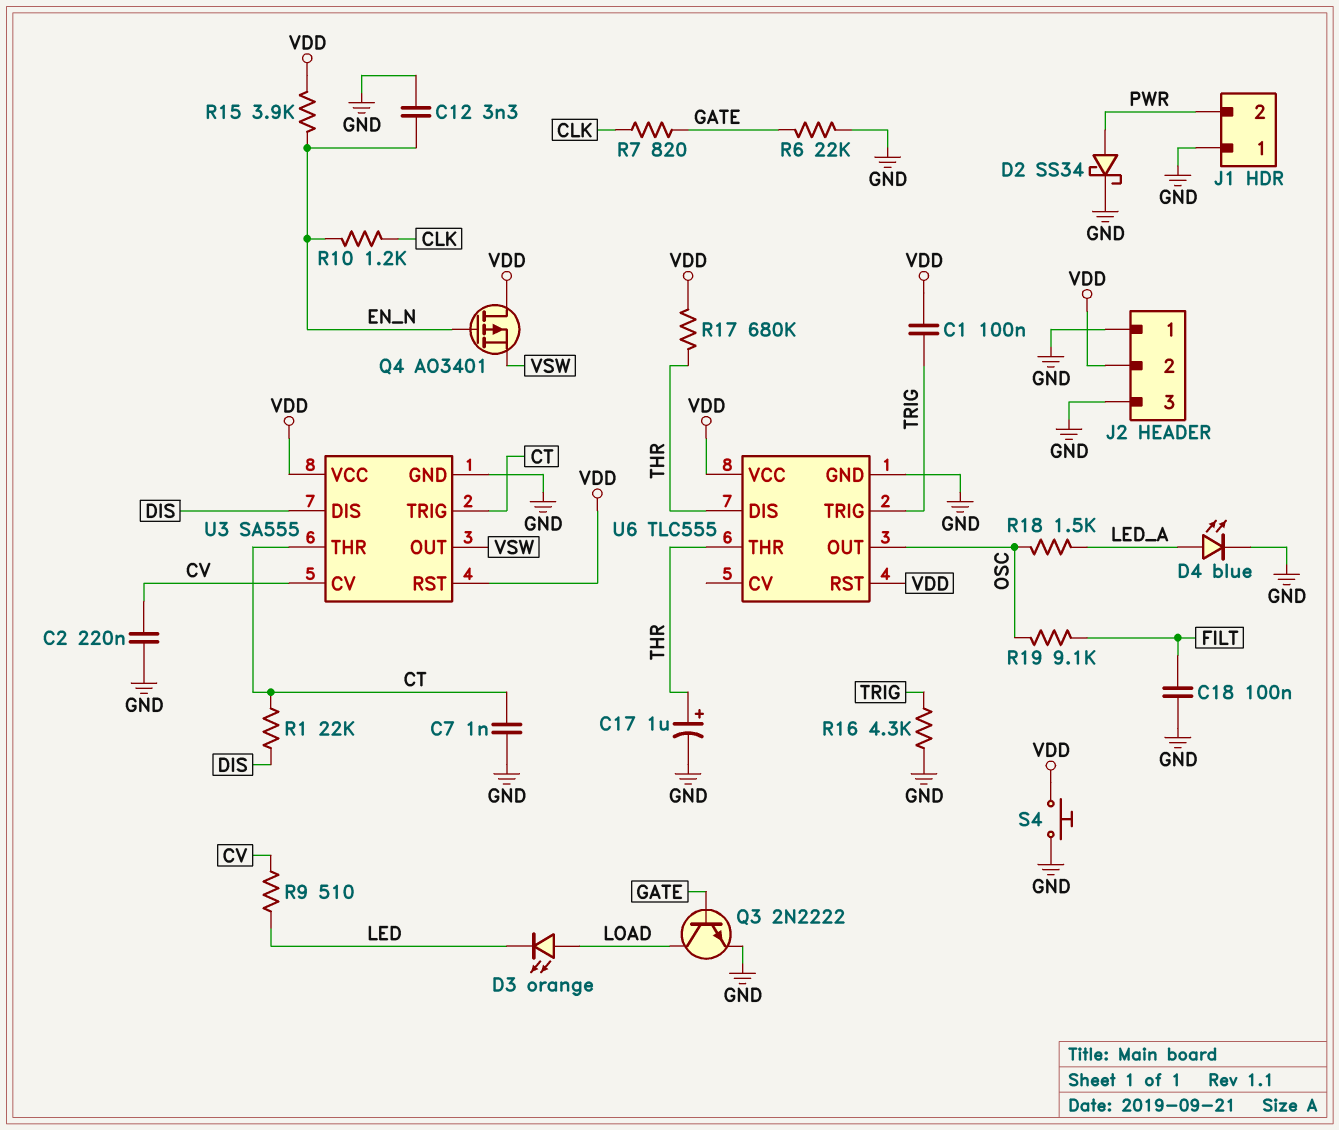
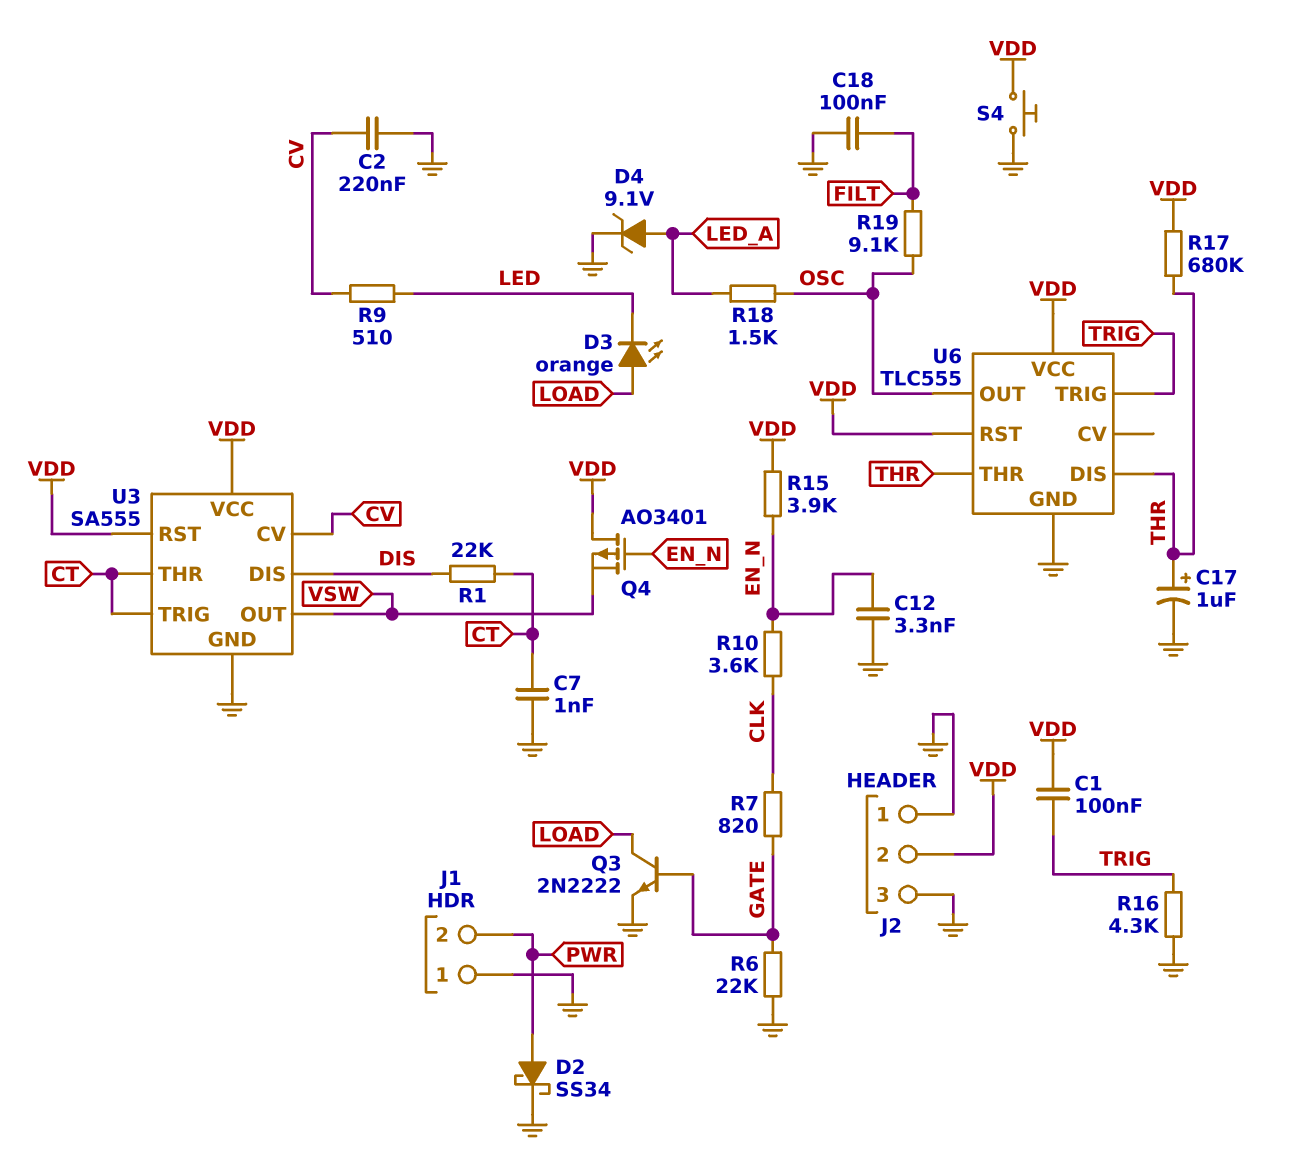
D4: LED blue (A LED_A, K GND) -> zener 9.1V (A LED_A, K GND)
R10: 1.2k (CLK, EN_N) -> 3.6k (CLK, EN_N)

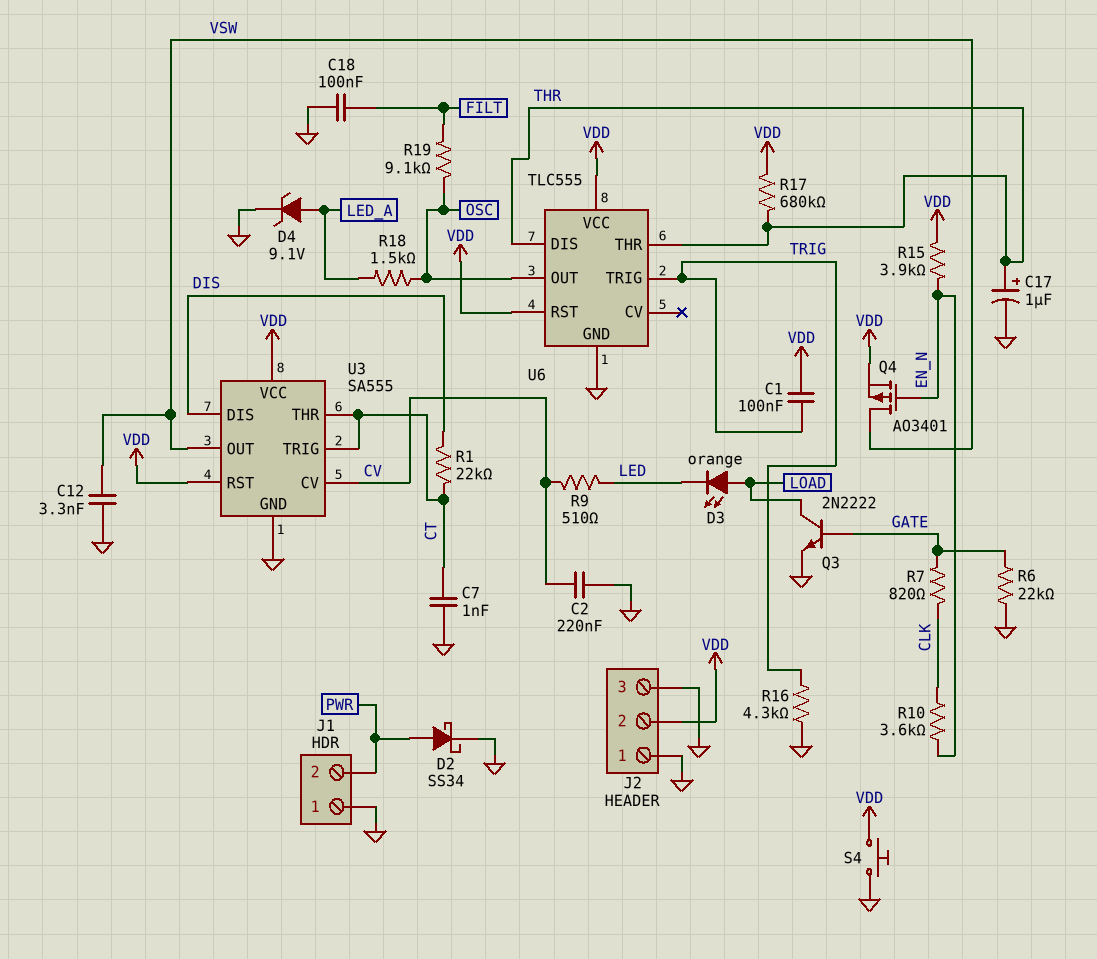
C12: 3.3nF (EN_N, GND) -> 3.3nF (GND, VSW)
Q4: PMOS AO3401 (G EN_N, D VDD, S VSW) -> PMOS AO3401 (G EN_N, D VSW, S VDD)

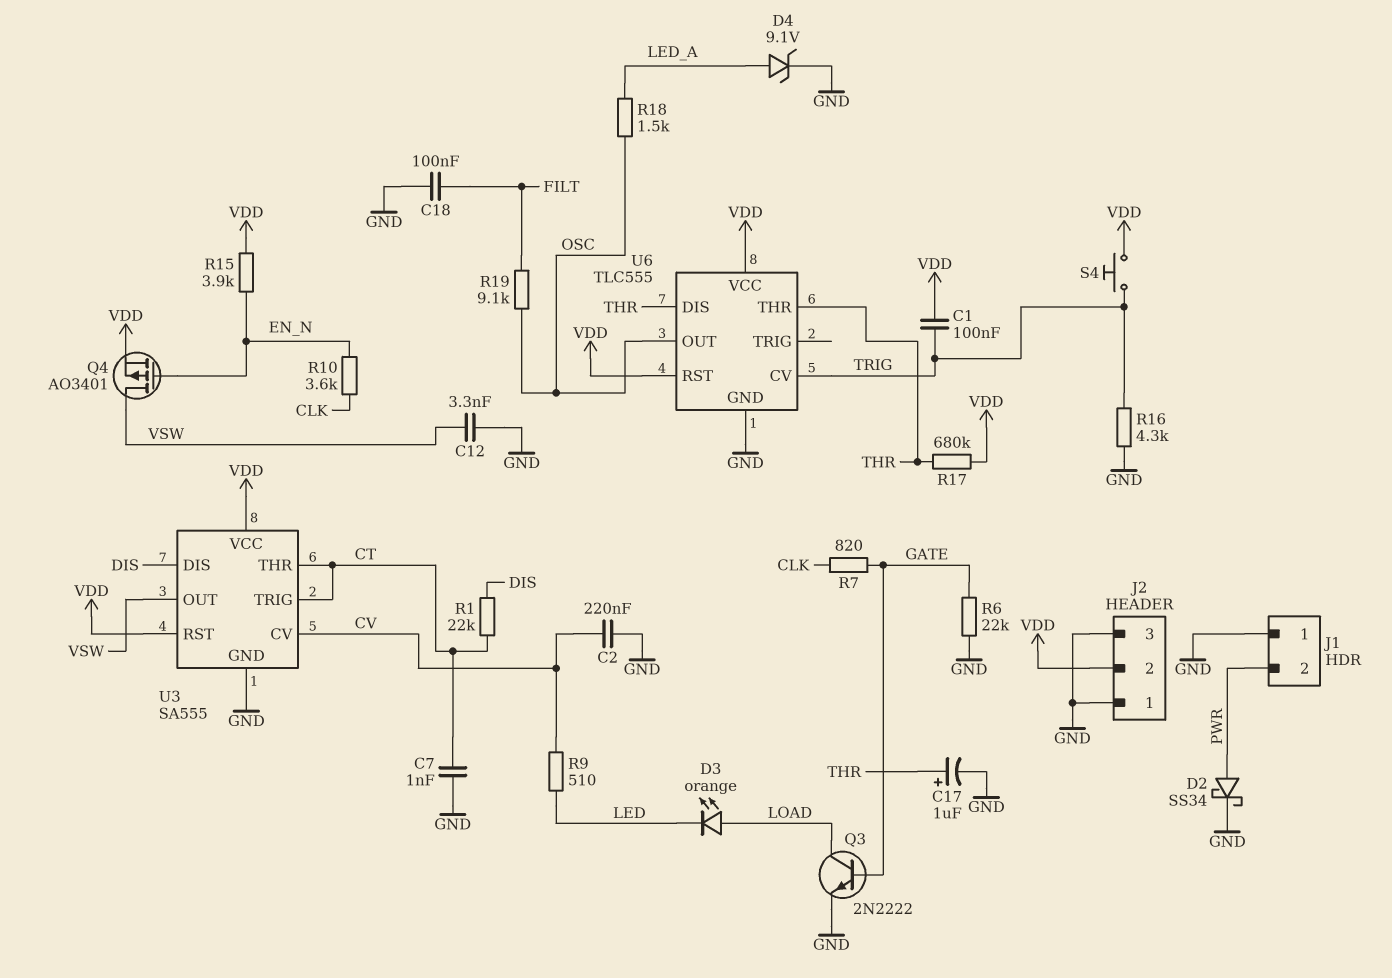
S4: button (GND, VDD) -> button (TRIG, VDD)
U6 pin CV: none -> TRIG
U6 pin TRIG: TRIG -> none

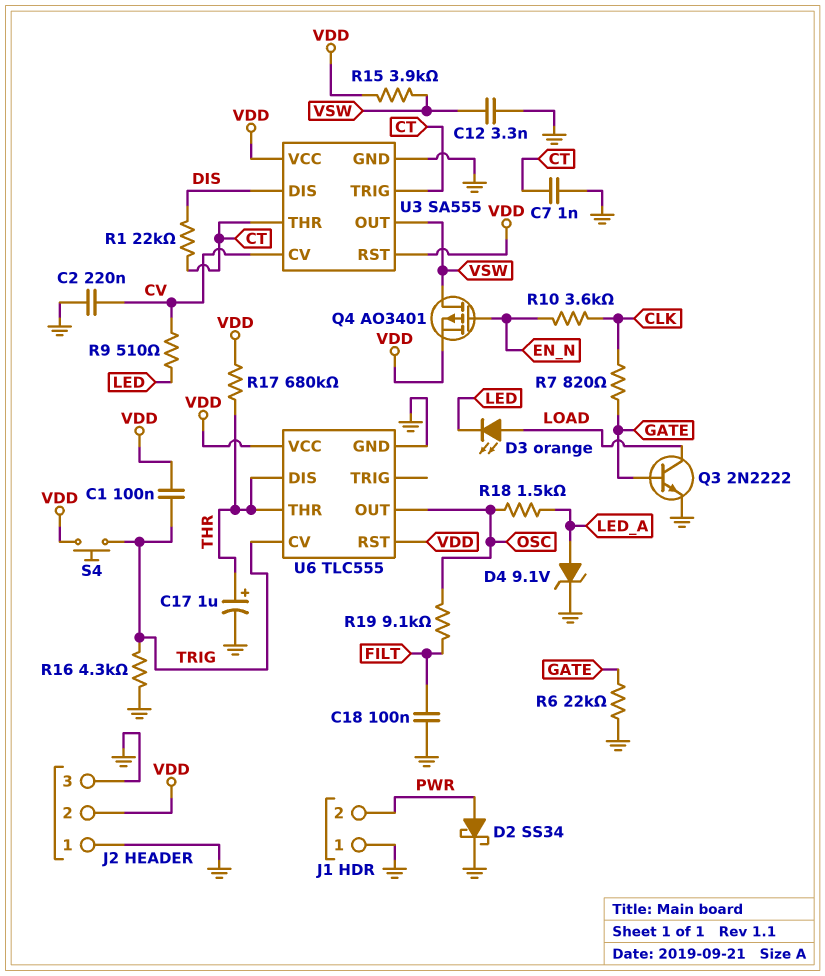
R15: 3.9k (EN_N, VDD) -> 3.9k (VDD, VSW)

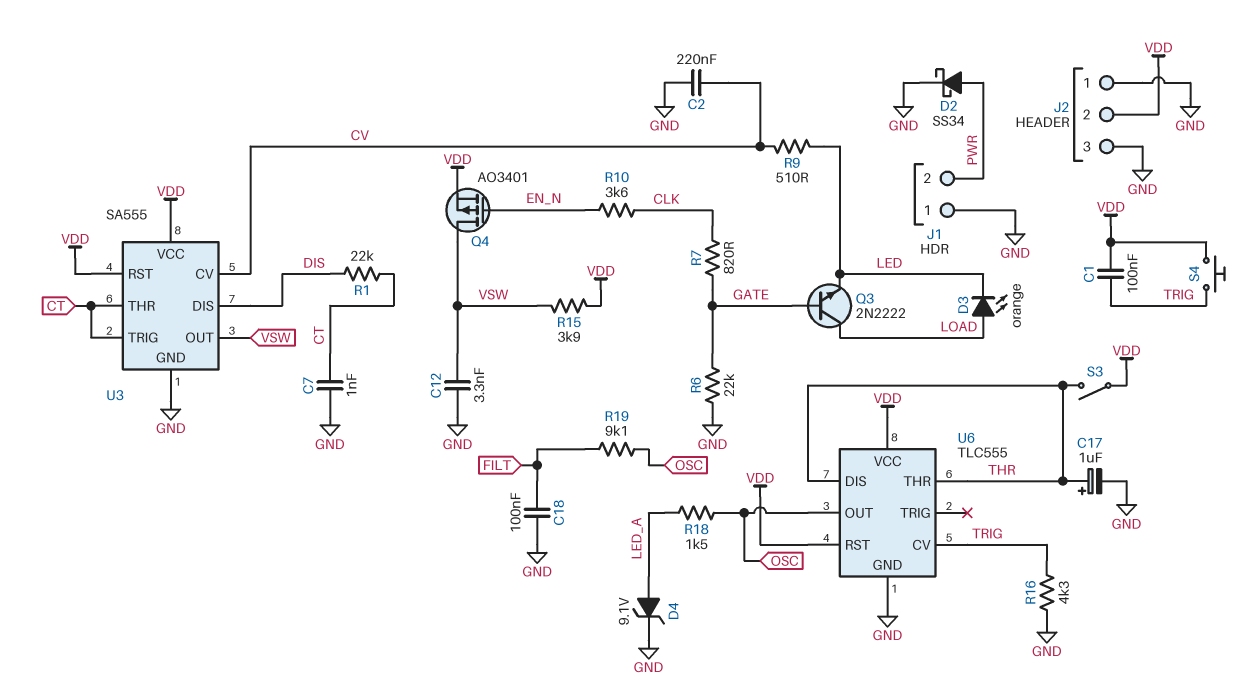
Q3: NPN 2N2222 (B GATE, C LOAD, E GND) -> NPN 2N2222 (B GATE, C LOAD, E LED)
R17: 680k (THR, VDD) -> none
S3: none -> switch (THR, VDD)

